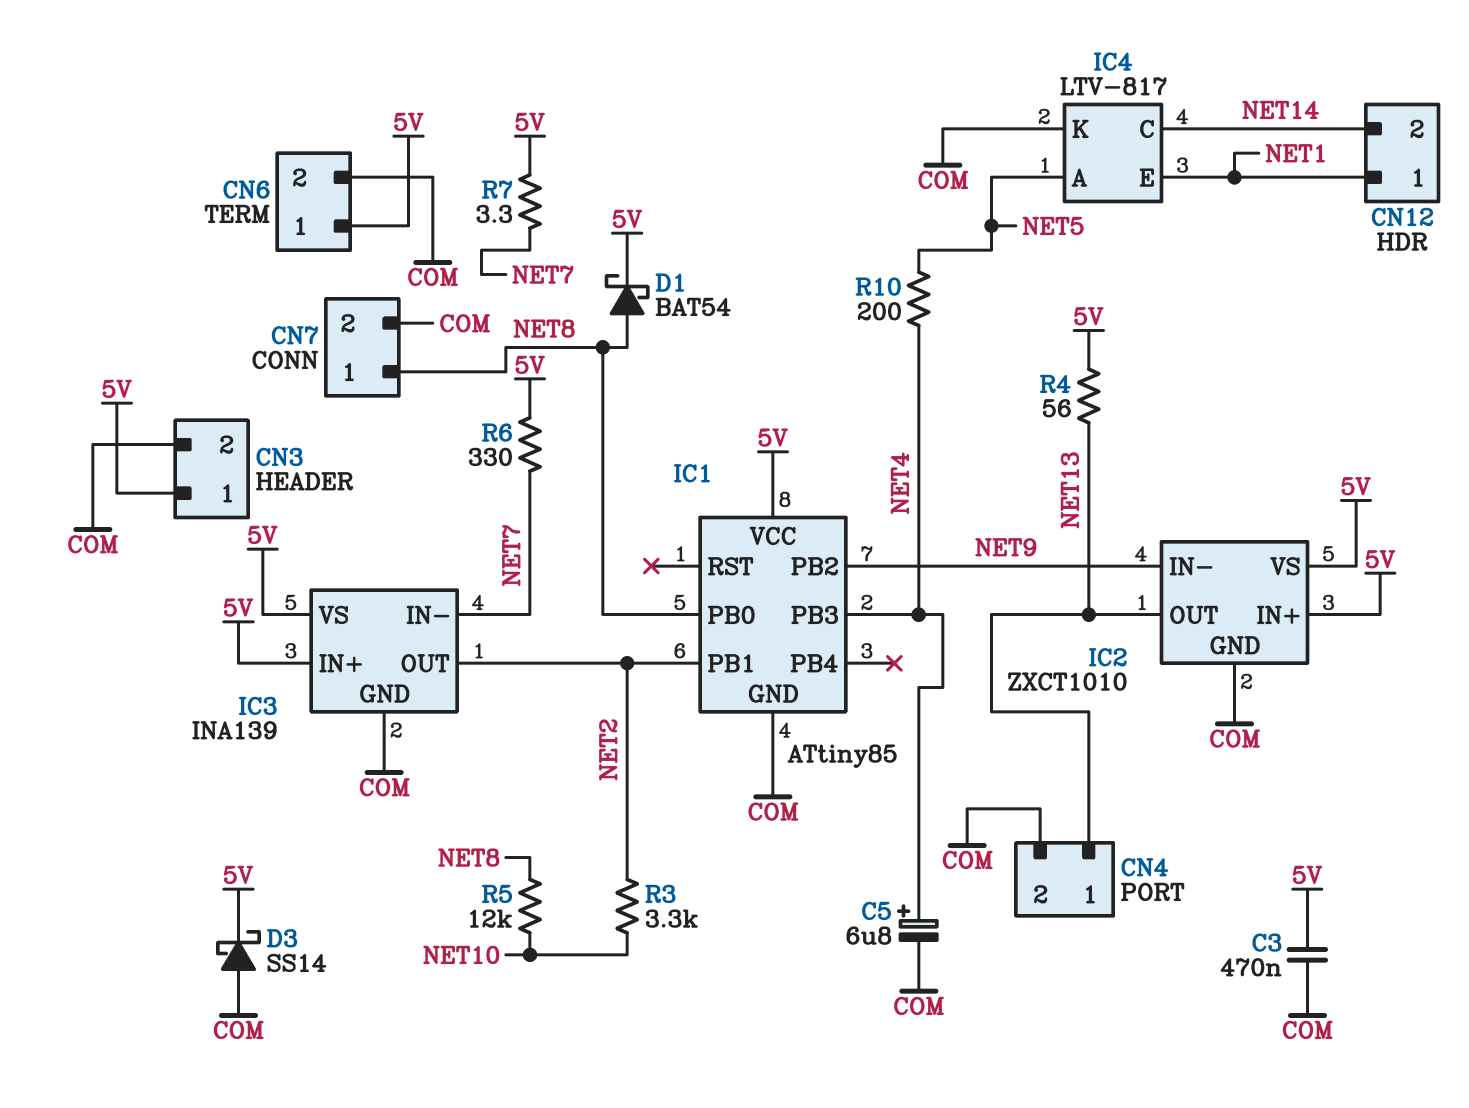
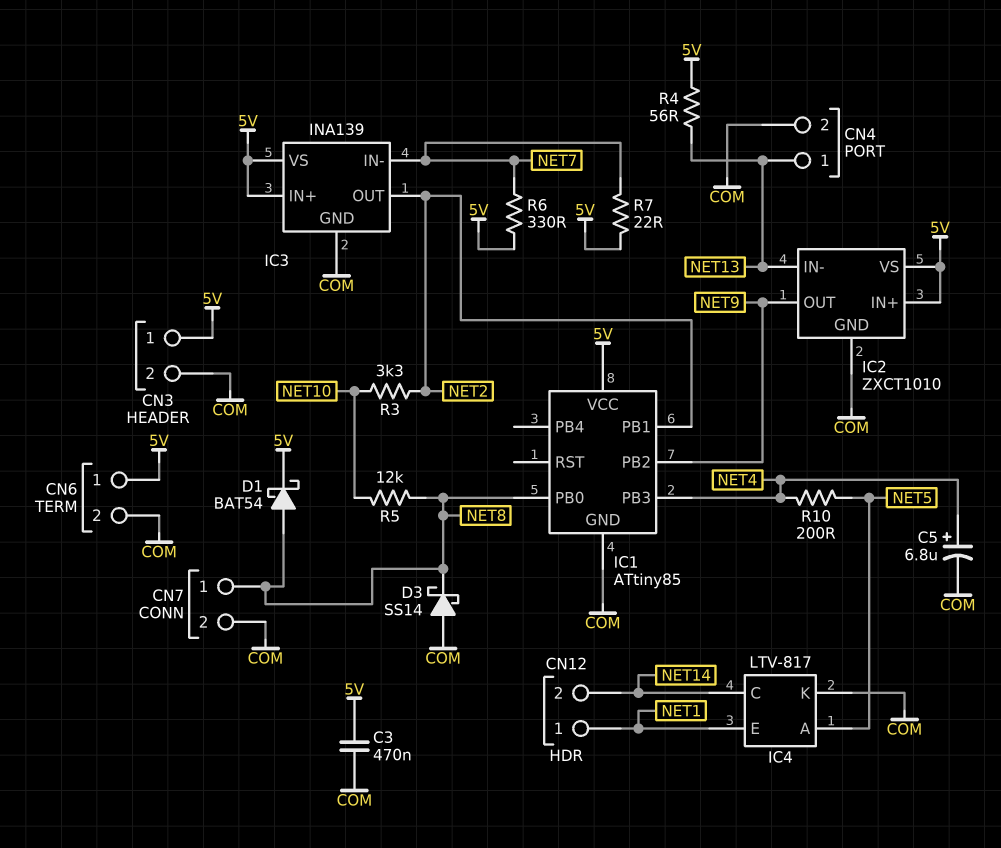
D3: schottky SS14 (A COM, K 5V) -> schottky SS14 (A COM, K NET8)
IC2 pin IN-: NET9 -> NET13
IC2 pin OUT: NET13 -> NET9
R7: 3.3 (5V, NET7) -> 22 (5V, NET7)

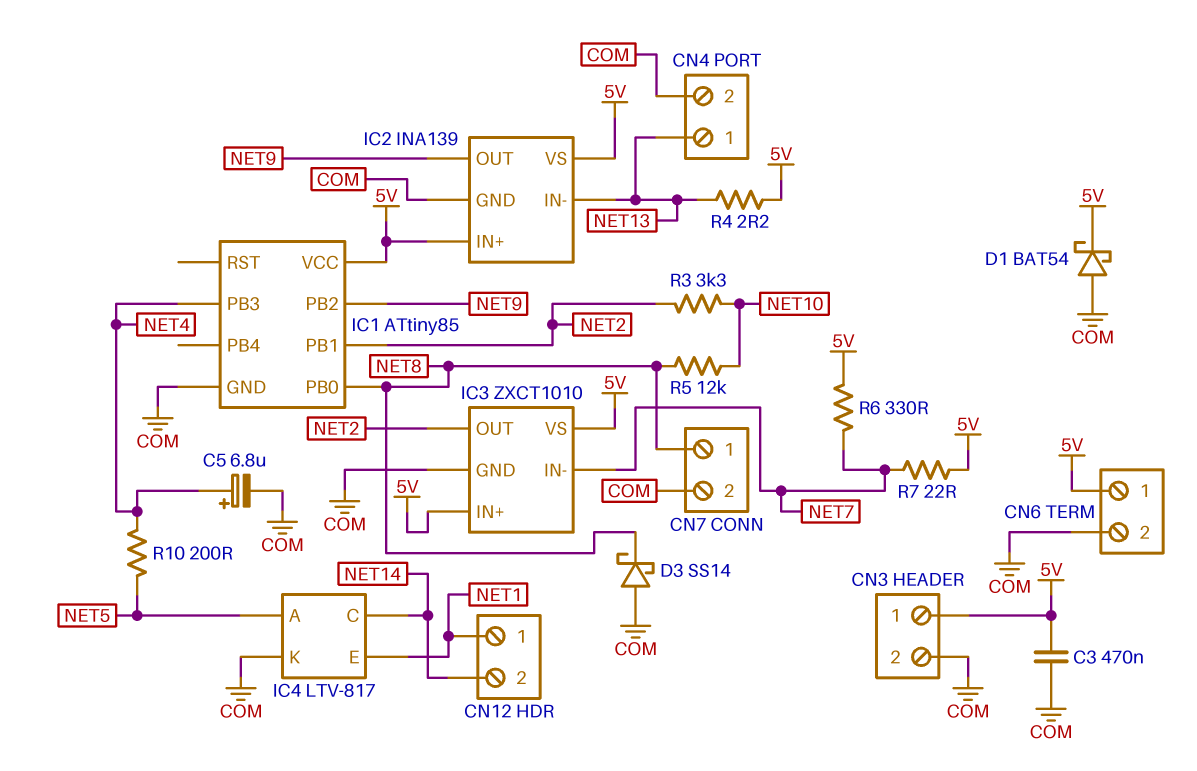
D1: schottky BAT54 (A NET8, K 5V) -> schottky BAT54 (A COM, K 5V)
IC2: ZXCT1010 -> INA139
IC3: INA139 -> ZXCT1010
R4: 56 (5V, NET13) -> 2.2 (5V, NET13)

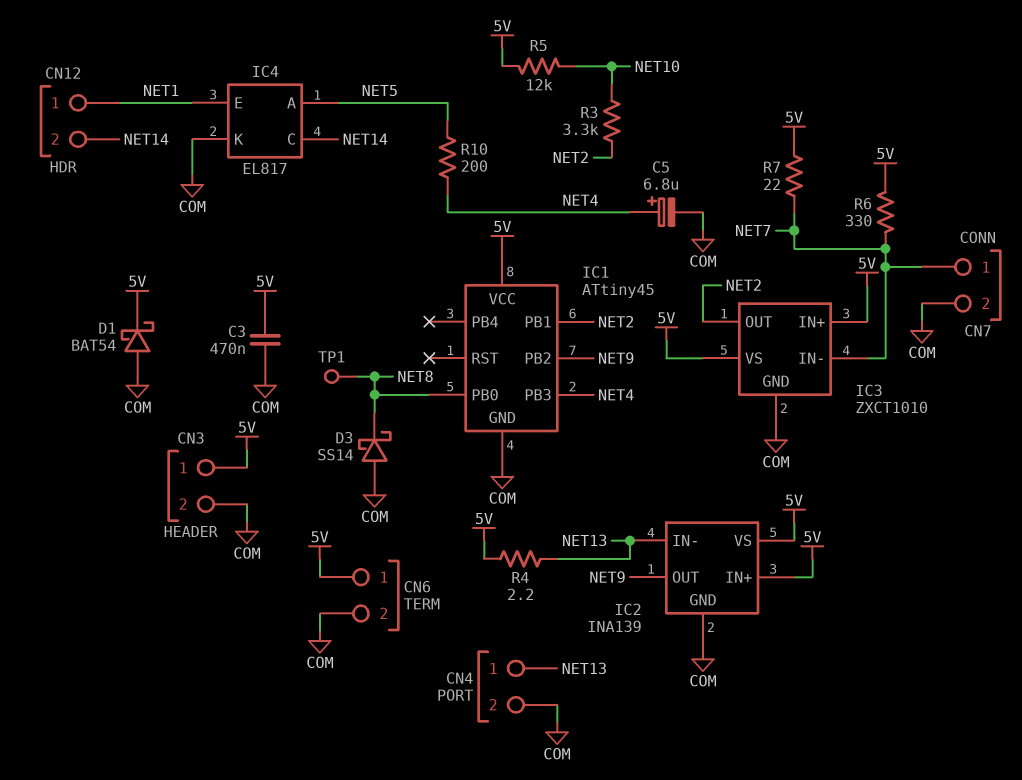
CN7 pin 1: NET8 -> NET7
IC1: ATtiny85 -> ATtiny45
IC4: LTV-817 -> EL817
R5: 12k (NET8, NET10) -> 12k (5V, NET10)
TP1: none -> test point (NET8)

